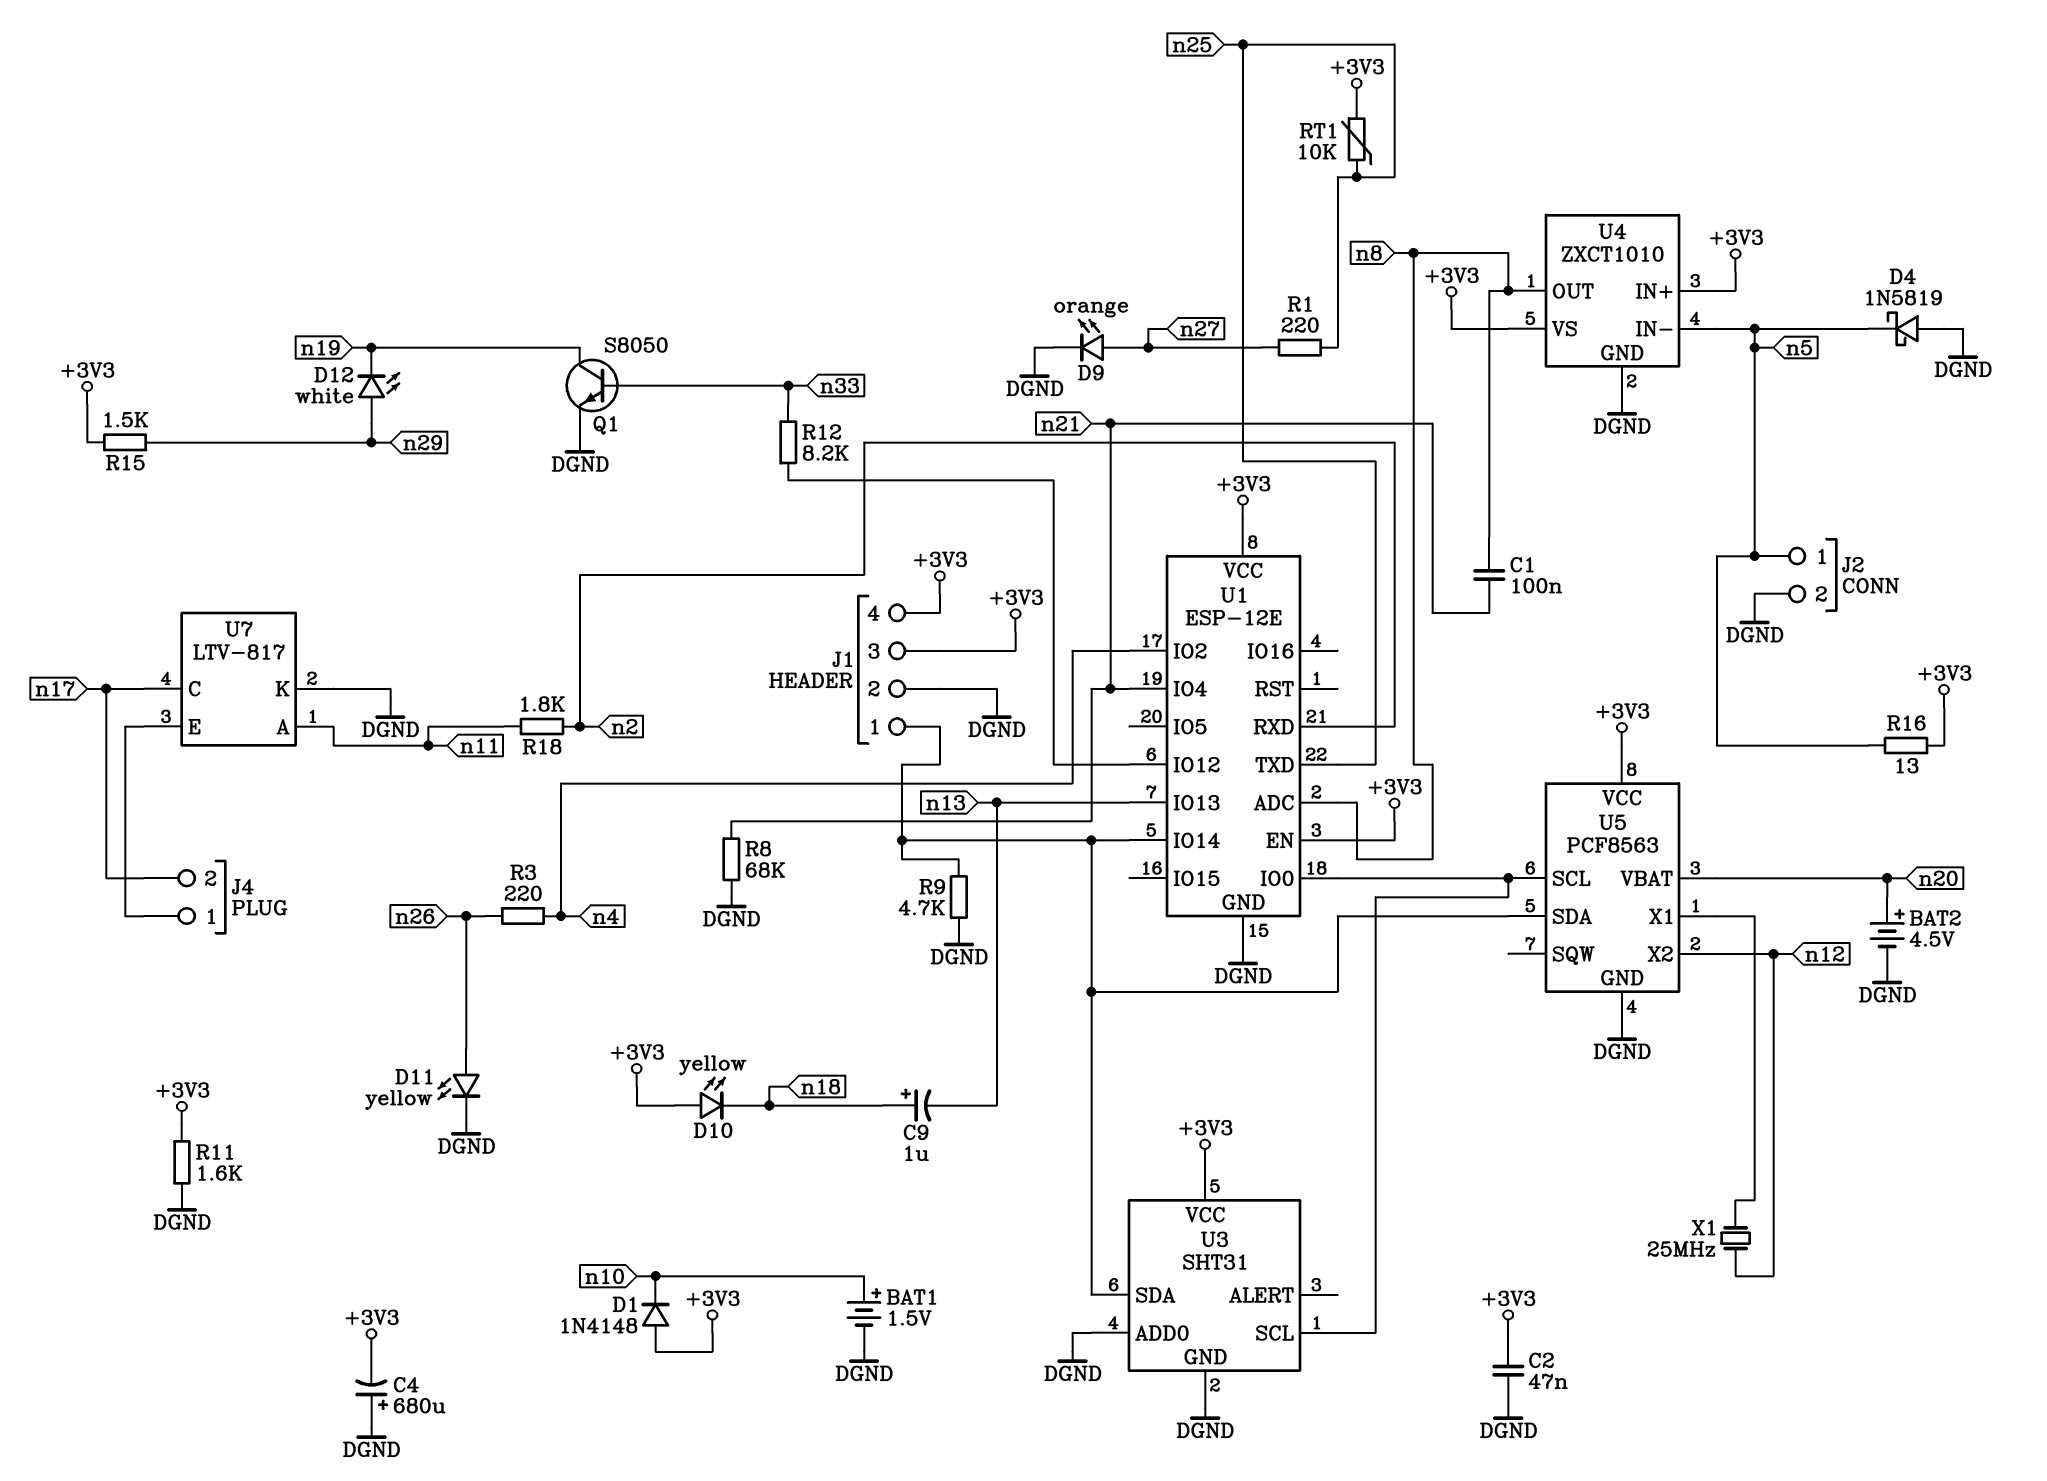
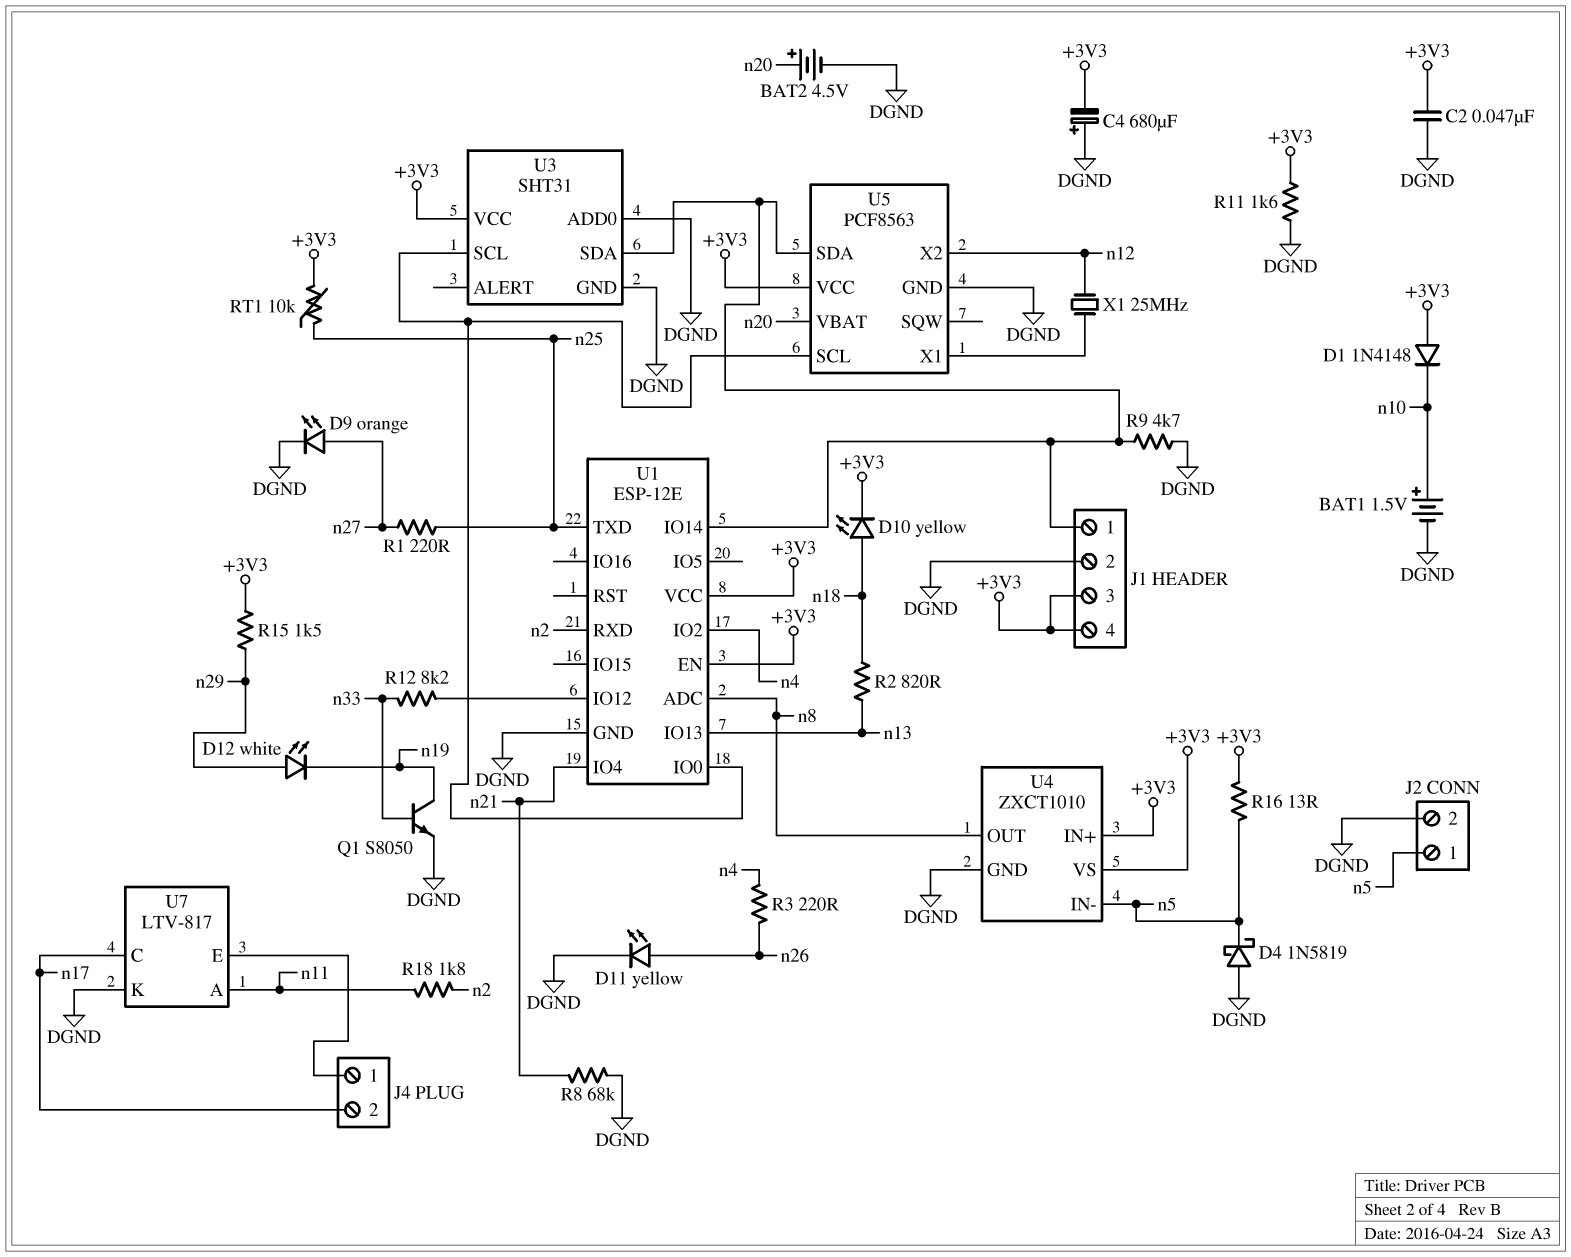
C1: 100nF (n8, n21) -> none
C9: 1uF (plus n18, minus n13) -> none
D10: LED yellow (A +3V3, K n18) -> LED yellow (A n18, K +3V3)
R2: none -> 820 (n13, n18)

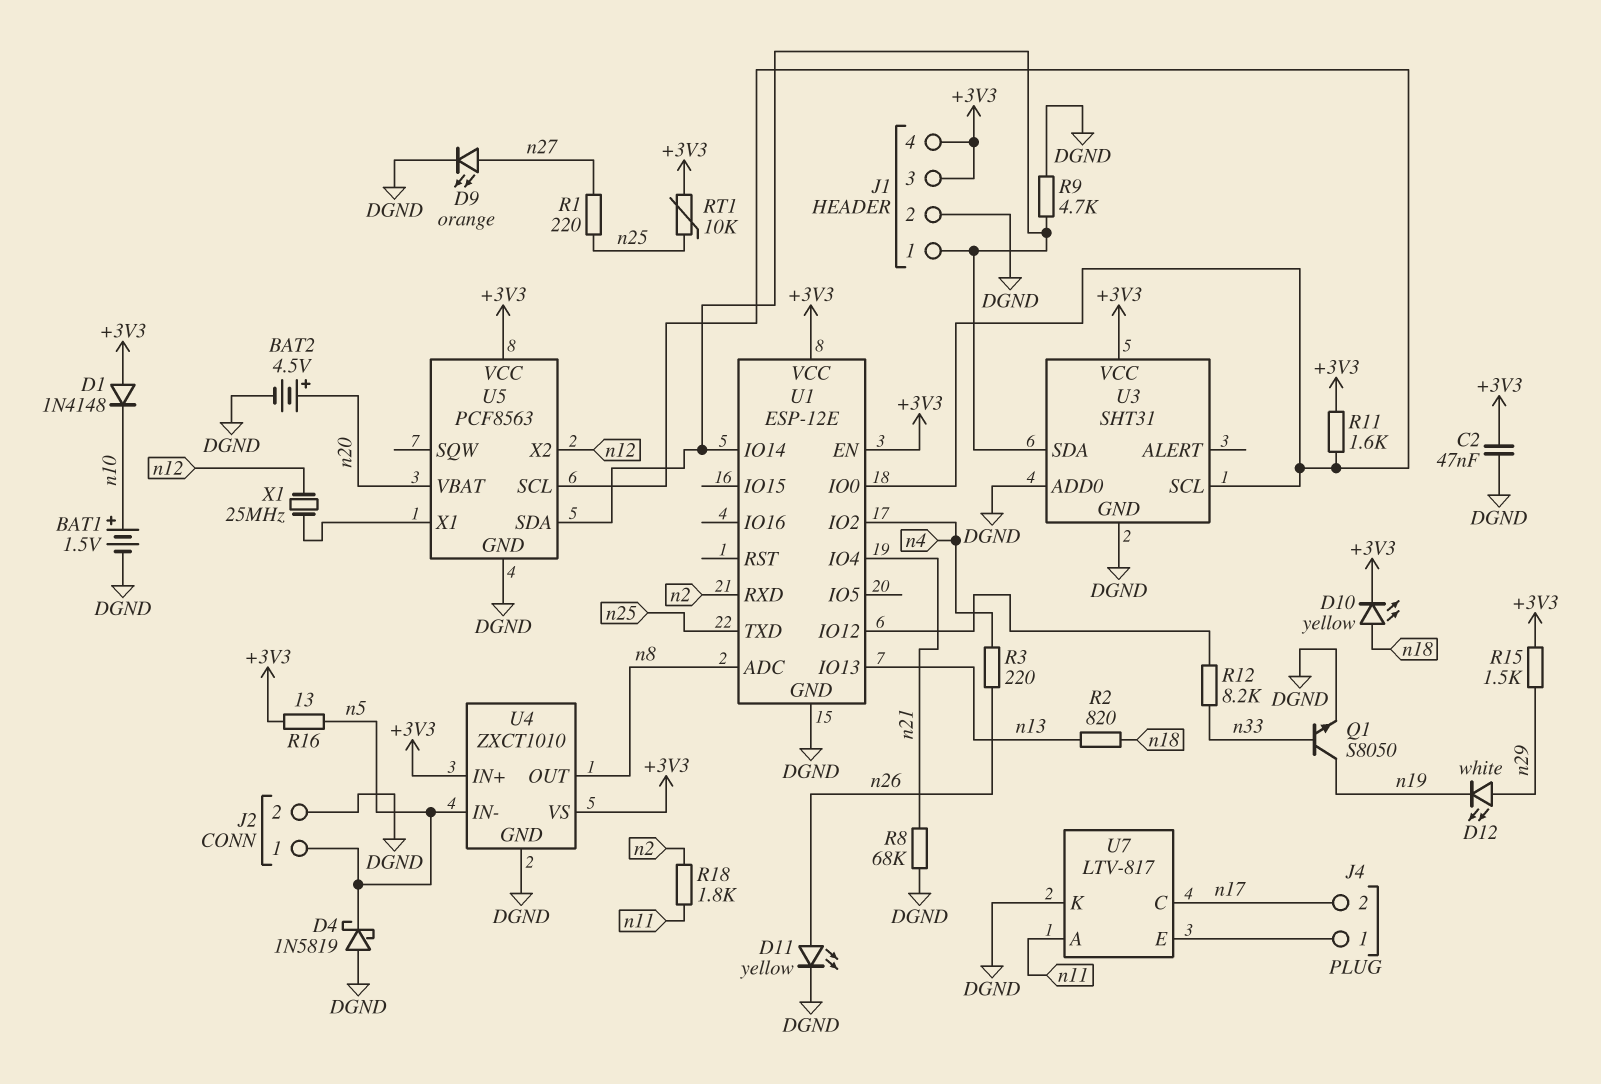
C4: 680uF (plus DGND, minus +3V3) -> none
R11: 1.6k (+3V3, DGND) -> 1.6k (+3V3, U1/IO0)

